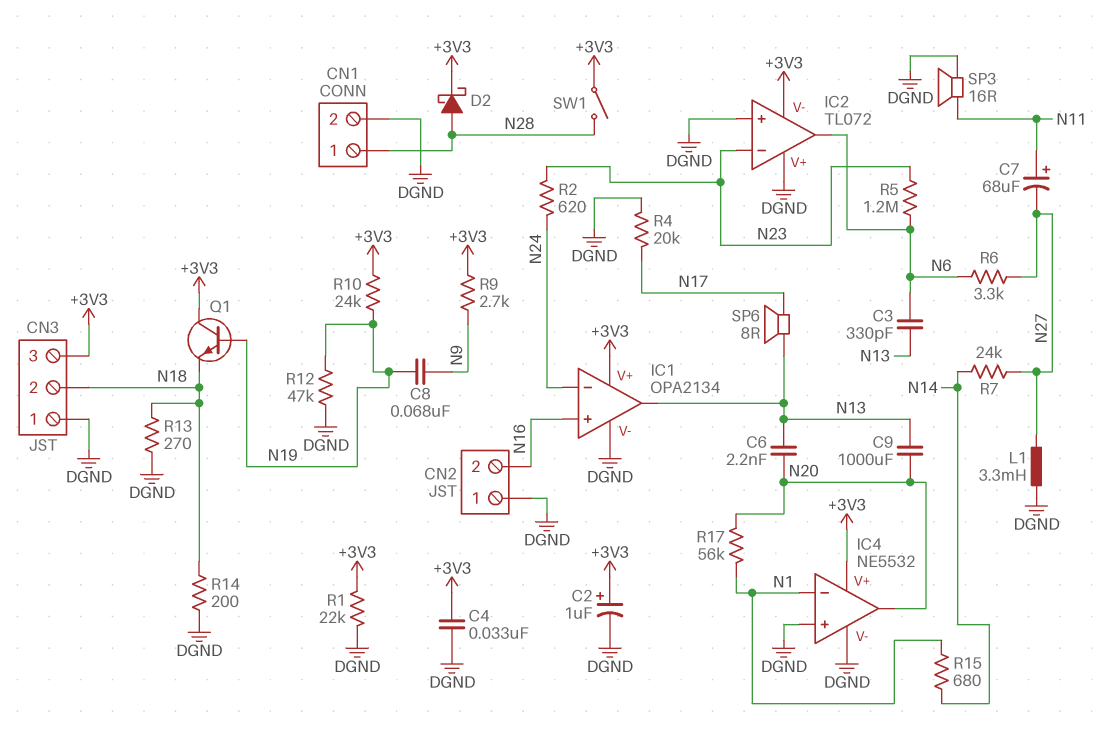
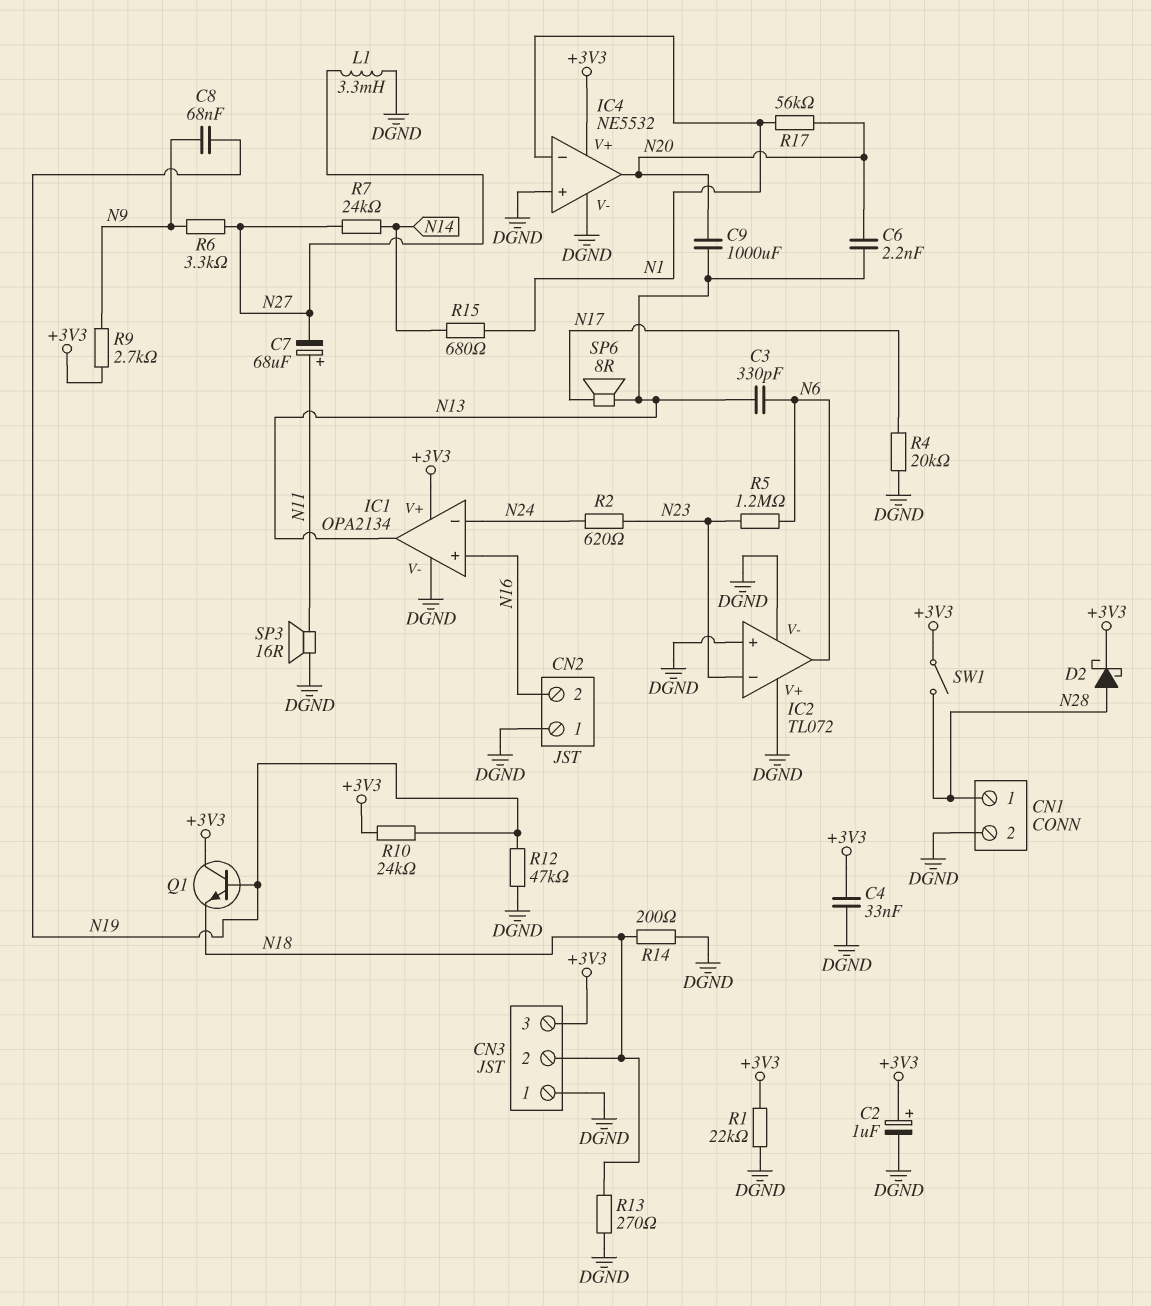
IC2 pin V-: +3V3 -> DGND
R6: 3.3k (N6, N27) -> 3.3k (N9, N27)

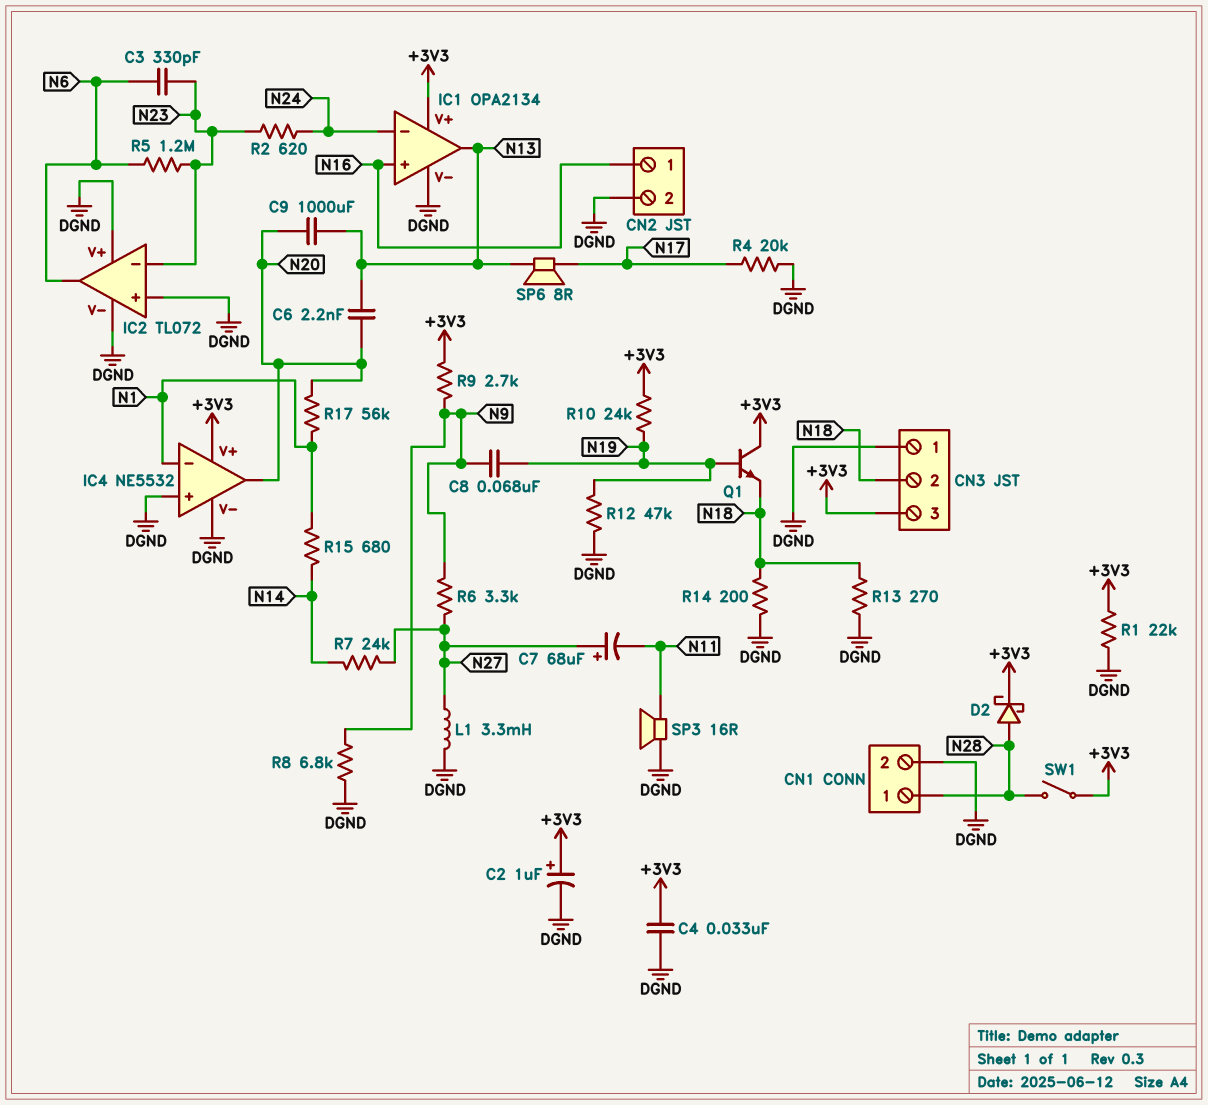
C3: 330pF (N6, N13) -> 330pF (N6, N23)
C7: 68uF (plus N11, minus N27) -> 68uF (plus N27, minus N11)
CN2 pin 1: DGND -> N16
CN2 pin 2: N16 -> DGND
R8: none -> 6.8k (DGND, N9)

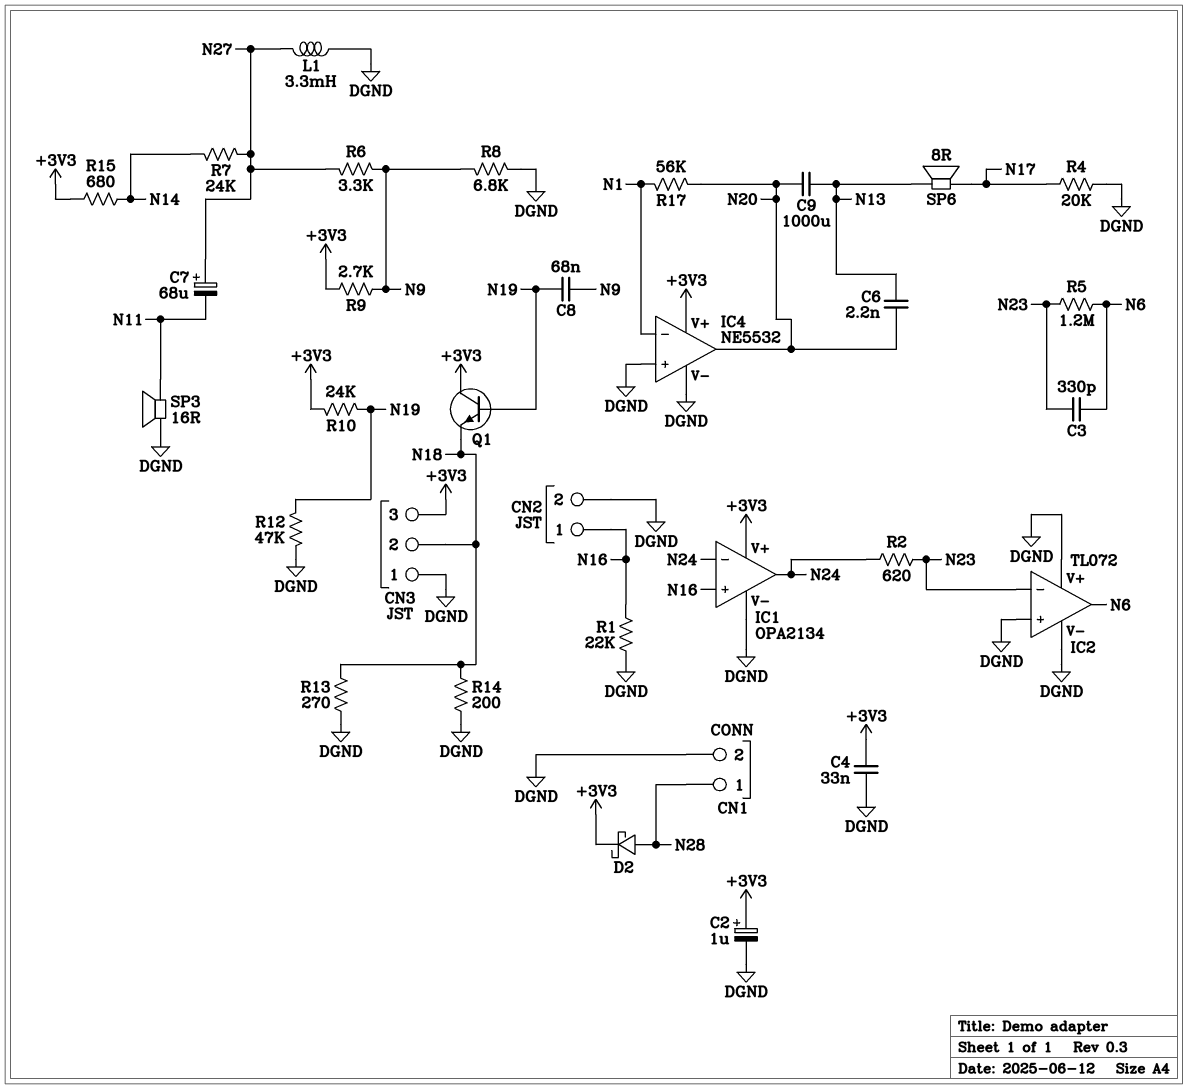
IC1 pin out: N13 -> N24
R1: 22k (+3V3, DGND) -> 22k (DGND, N16)
R15: 680 (N1, N14) -> 680 (+3V3, N14)
SW1: switch (+3V3, N28) -> none

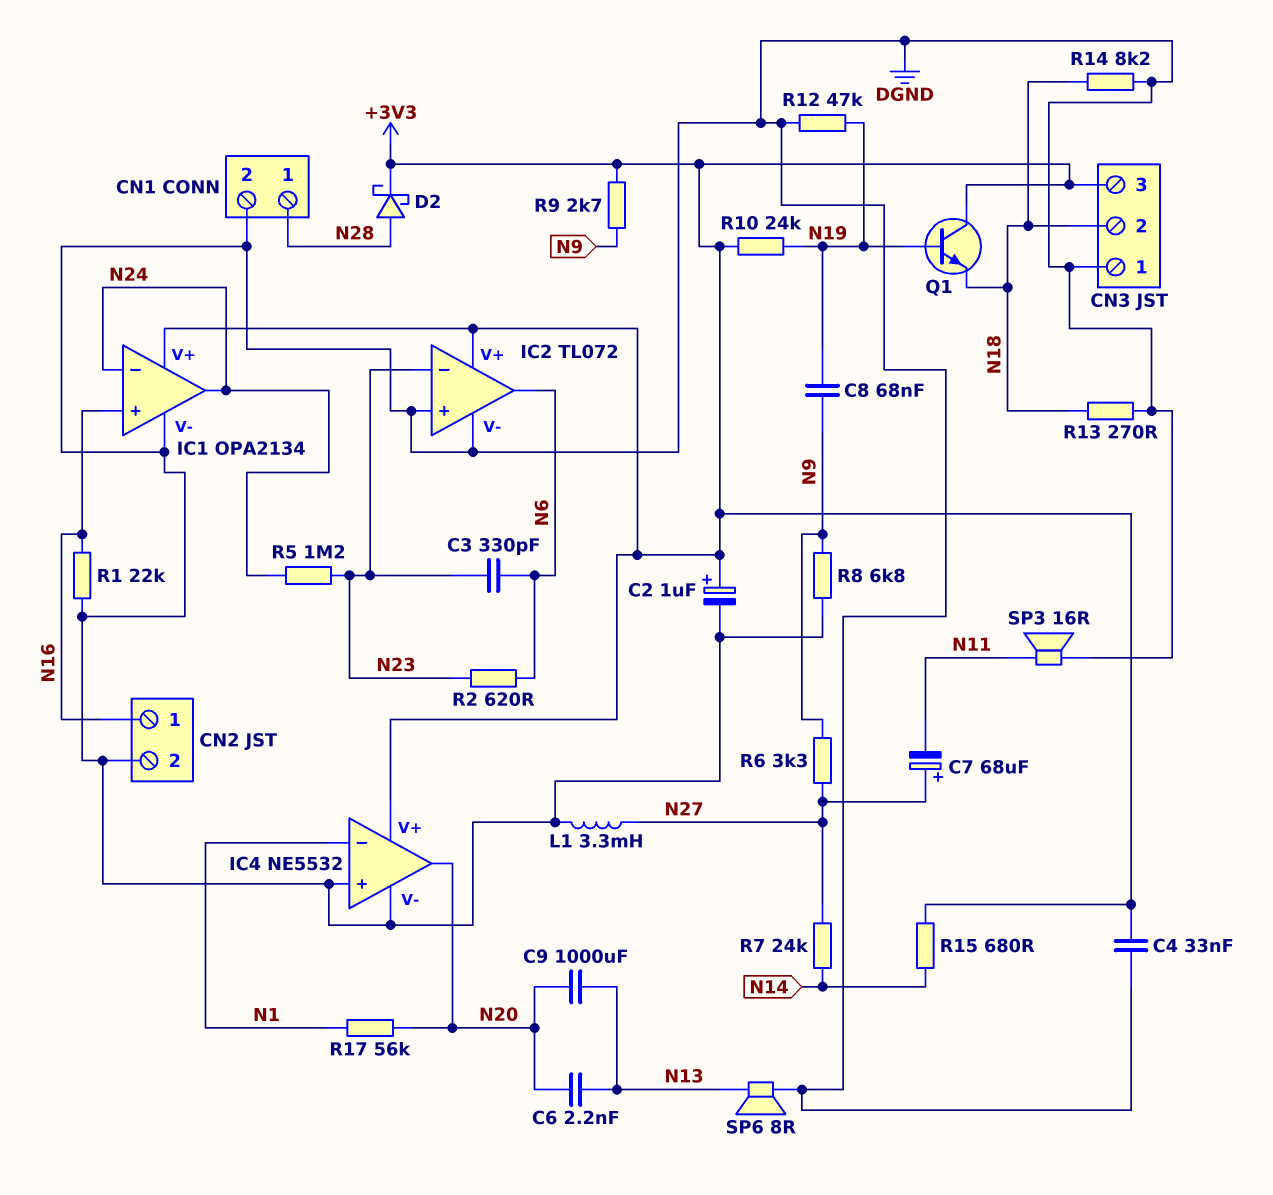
IC2 pin V+: DGND -> +3V3
R2: 620 (N23, N24) -> 620 (N6, N23)
R4: 20k (DGND, N17) -> none
R5: 1.2M (N6, N23) -> 1.2M (N23, N24)
R14: 200 (DGND, N18) -> 8.2k (DGND, N18)
SP6: speaker 8R (N13, N17) -> speaker 8R (DGND, N13)

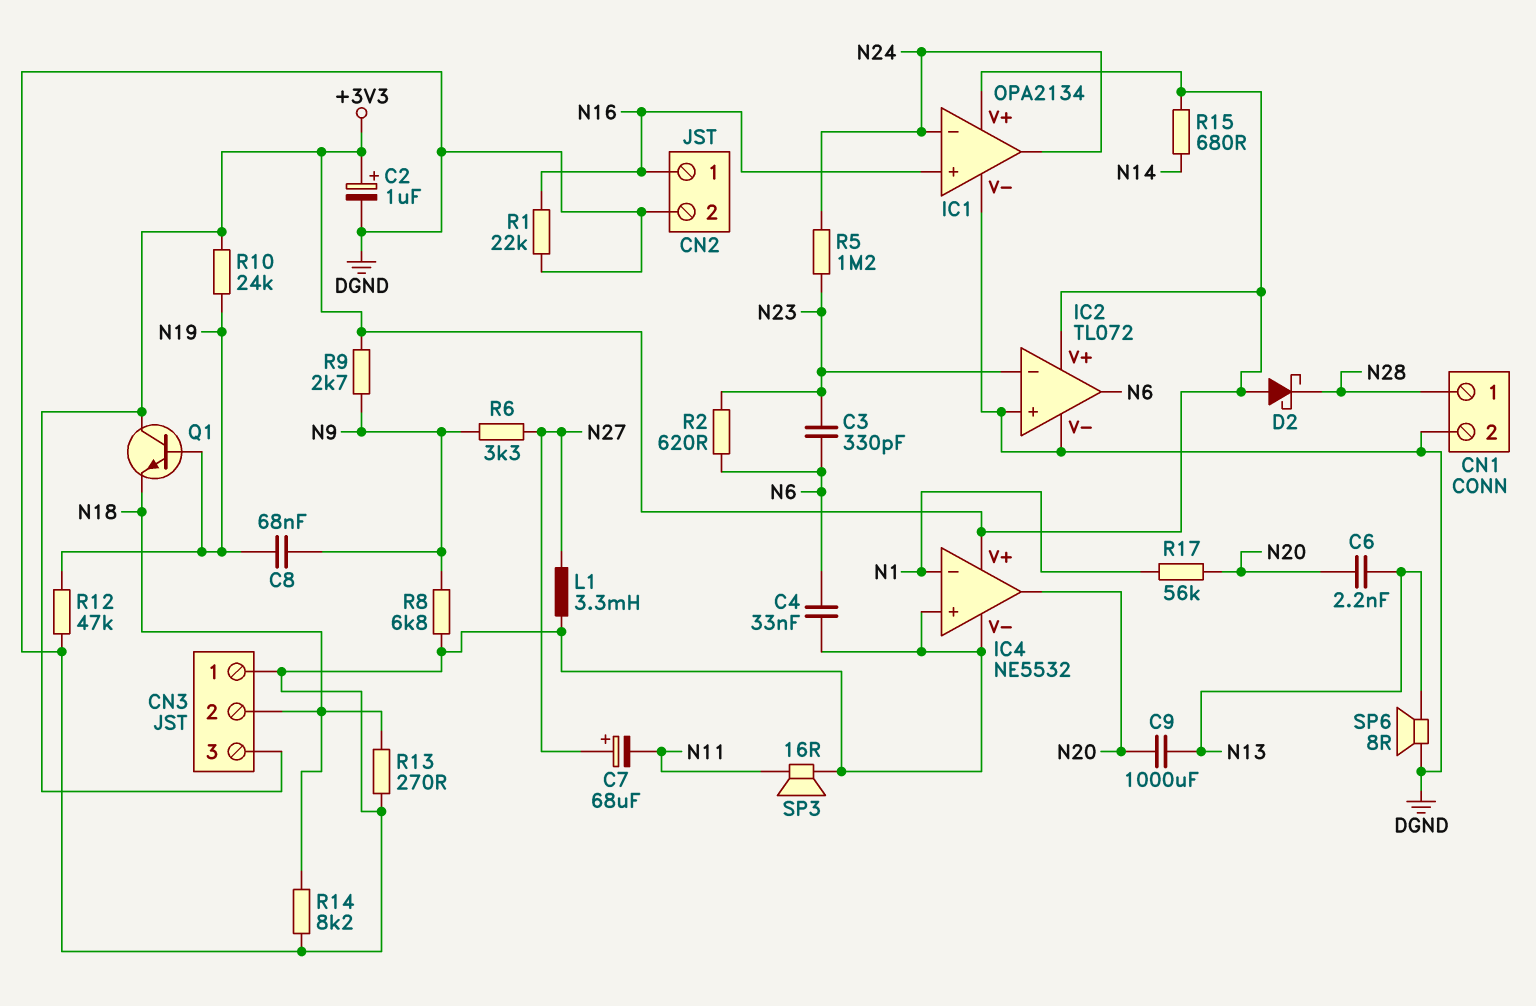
C4: 33nF (+3V3, DGND) -> 33nF (DGND, N6)
D2: schottky (A N28, K +3V3) -> schottky (A +3V3, K N28)
R7: 24k (N14, N27) -> none

